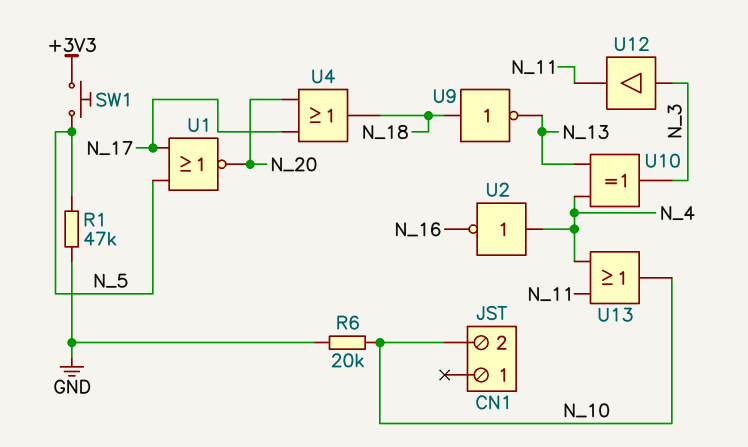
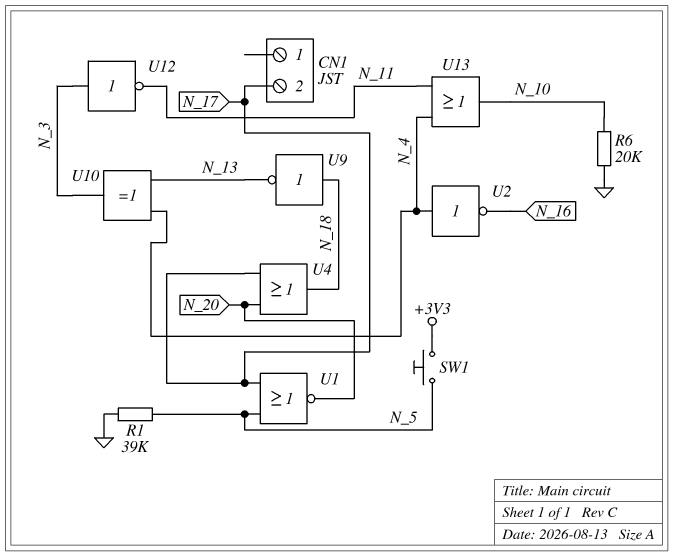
CN1 pin 2: N_10 -> N_17
R1: 47k (GND, N_5) -> 39k (GND, N_5)
U12: buffer (in N_3, out N_11) -> NOT (in N_3, out N_11)

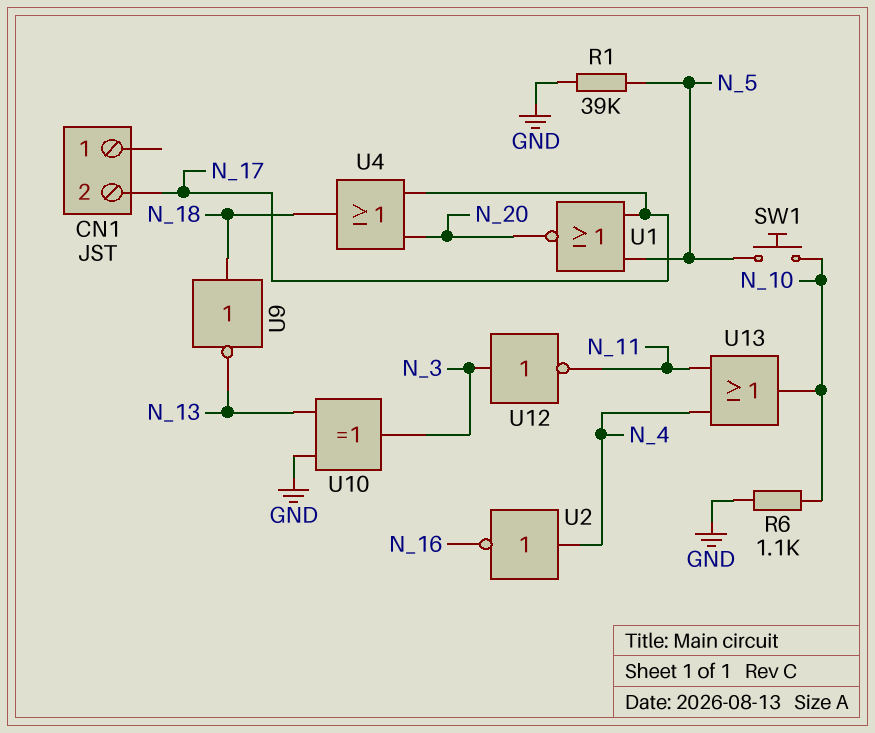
R6: 20k (GND, N_10) -> 1.1k (GND, N_10)
SW1: button (+3V3, N_5) -> button (N_5, N_10)
U10: XOR (in N_4, in N_13, out N_3) -> XOR (in GND, in N_13, out N_3)

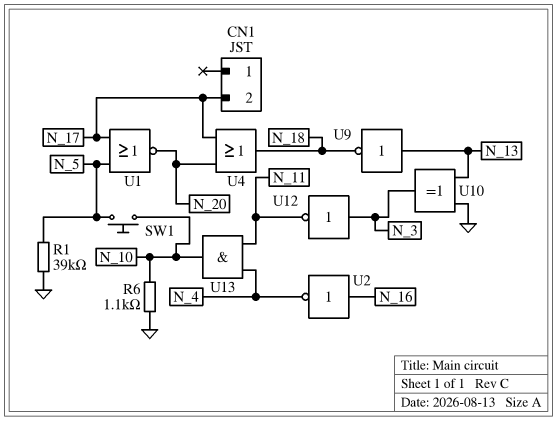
U2: NOT (in N_4, out N_16) -> NOT (in N_16, out N_4)
U9: NOT (in N_18, out N_13) -> NOT (in N_13, out N_18)
U13: OR (in N_4, in N_11, out N_10) -> AND (in N_4, in N_11, out N_10)

